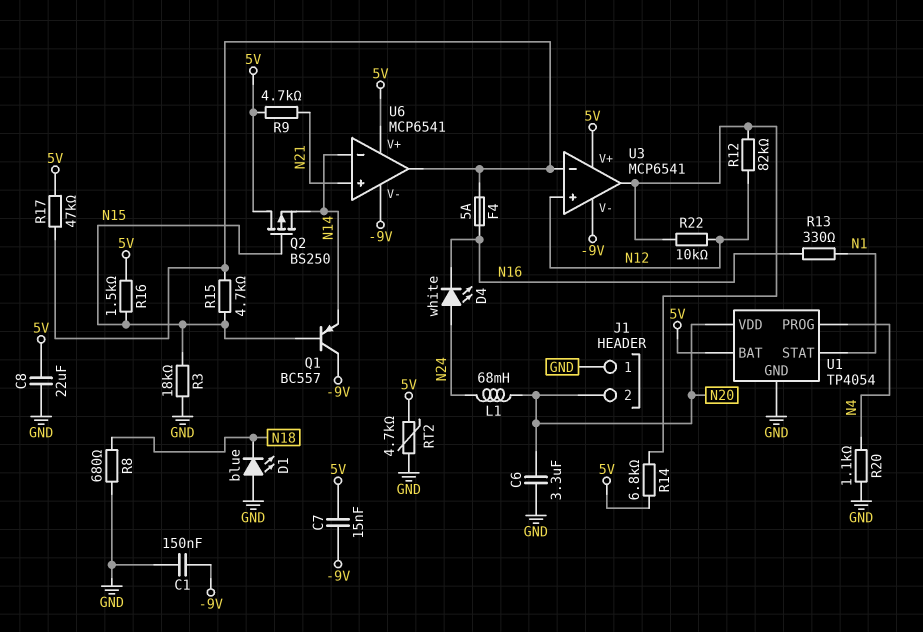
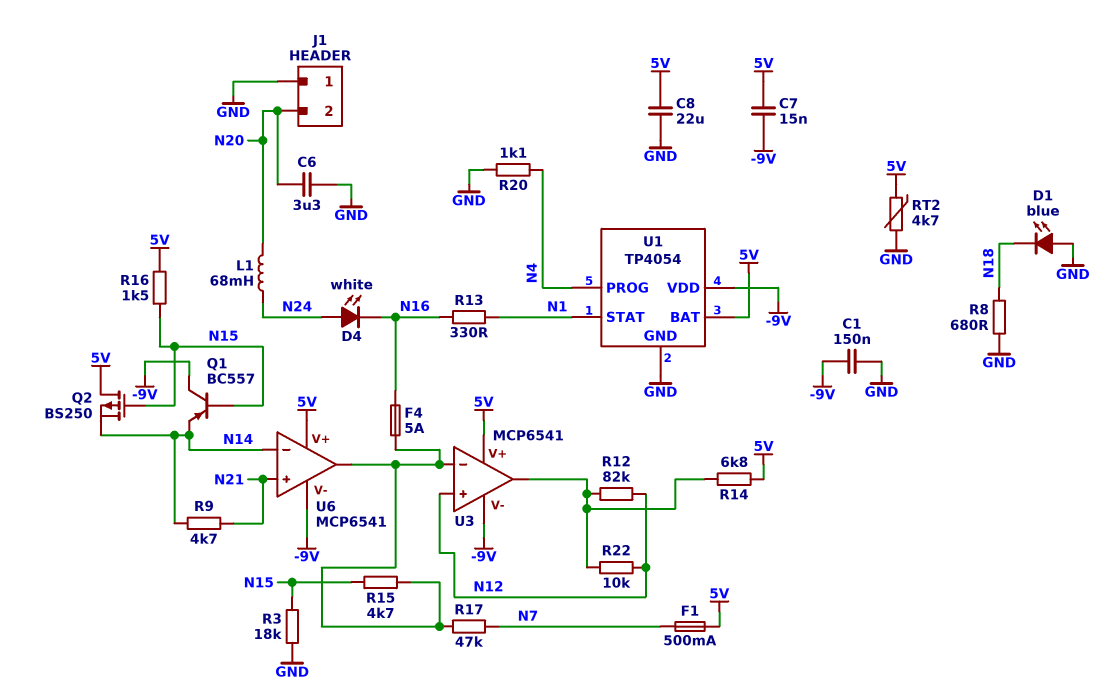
F1: none -> 500mA (5V, N7)
R9: 4.7k (5V, N21) -> 4.7k (N14, N21)
R17: 47k (5V, U3/in-) -> 47k (N7, U3/in-)
U1 pin VDD: N20 -> -9V

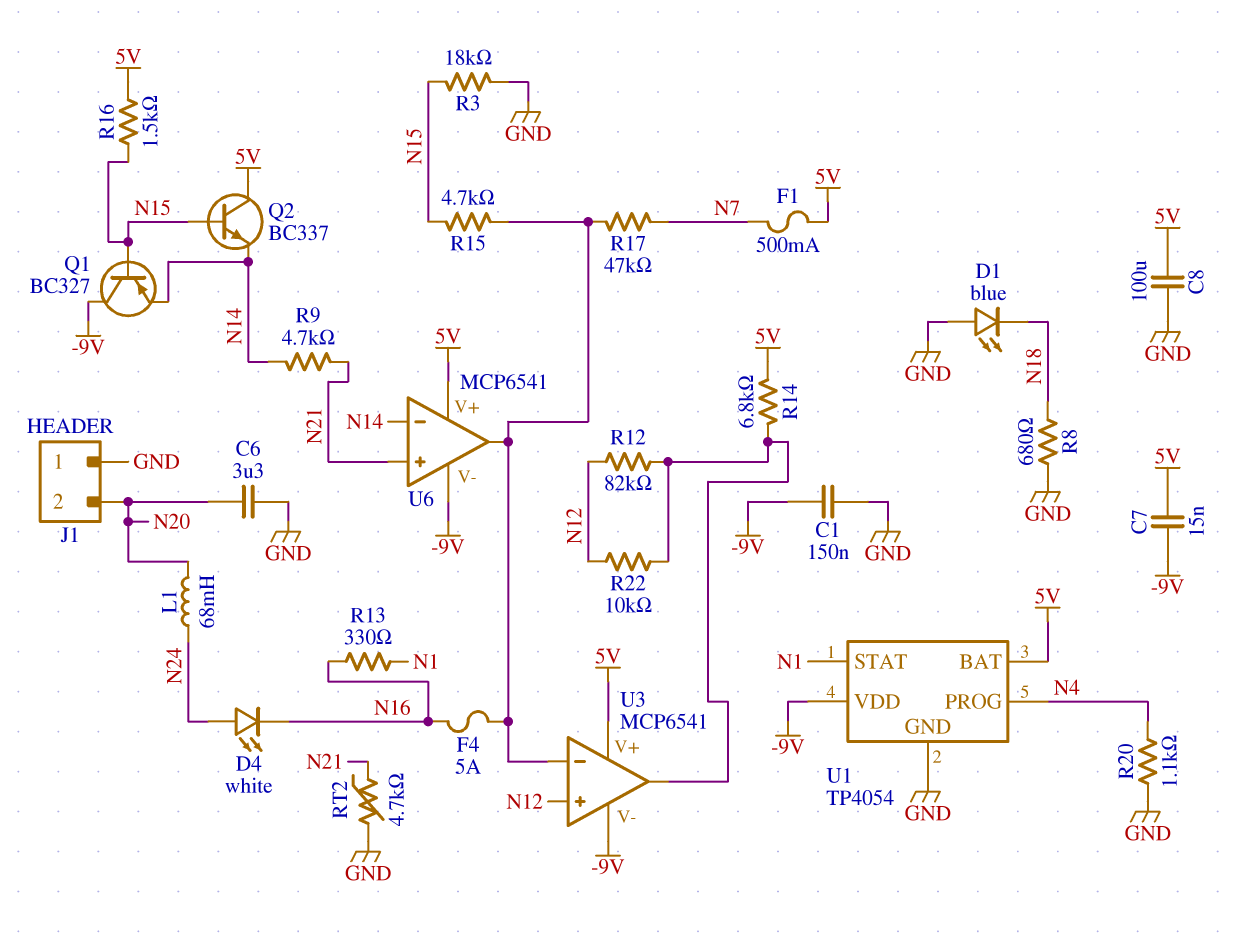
C8: 22uF (5V, GND) -> 100uF (5V, GND)
Q1: PNP BC557 (B N15, C -9V, E N14) -> PNP BC327 (B N15, C -9V, E N14)
Q2: PMOS BS250 (G N15, D 5V, S N14) -> NPN BC337 (B N15, C 5V, E N14)
RT2: 4.7k (5V, GND) -> 4.7k (GND, N21)

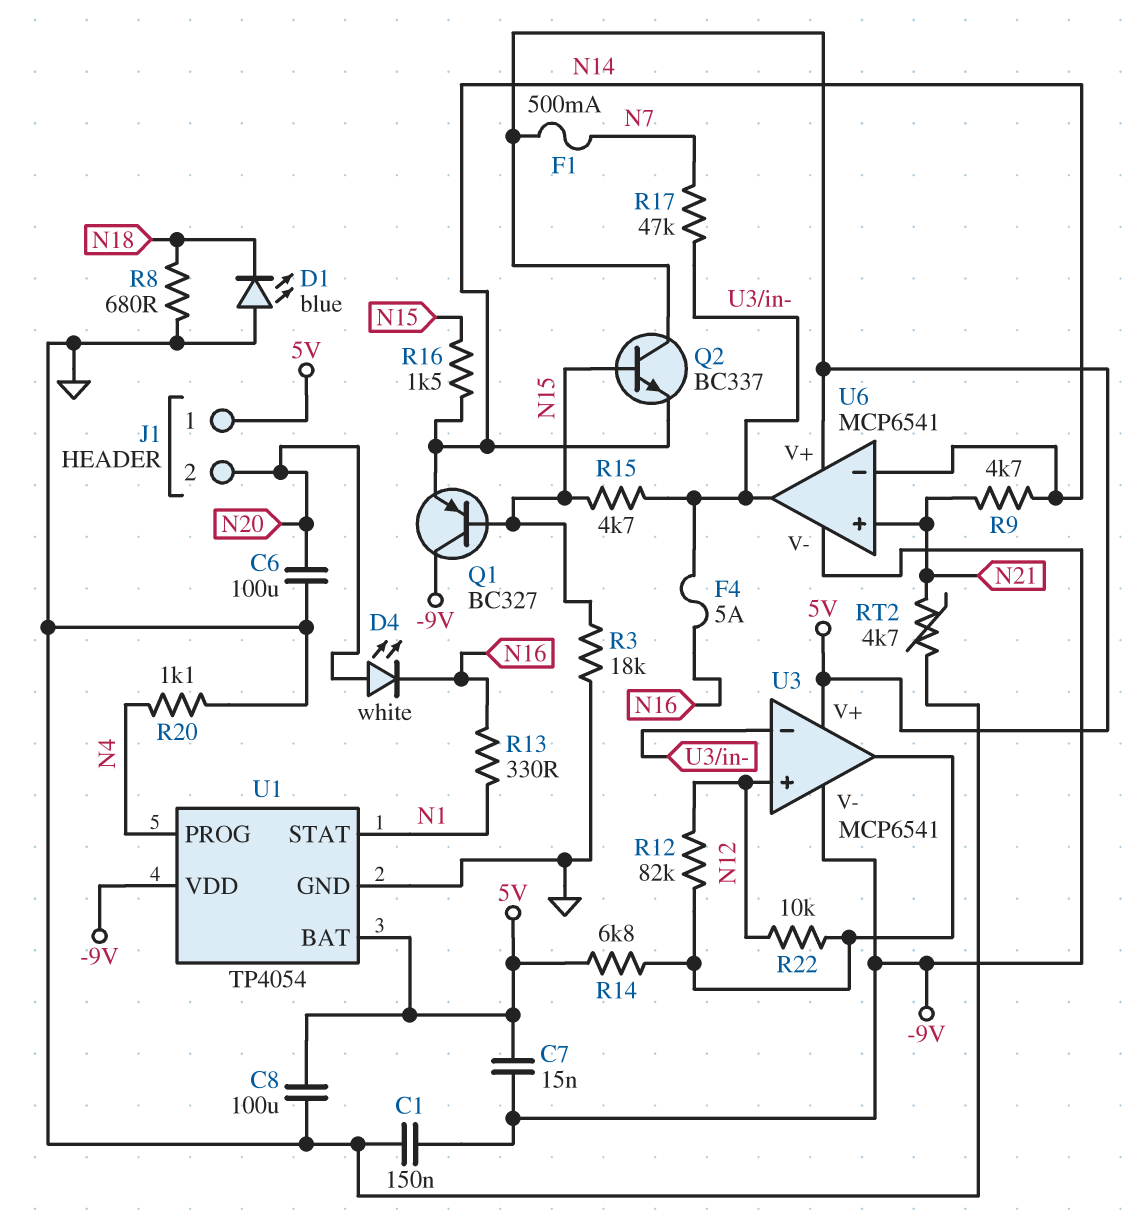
C6: 3.3uF (GND, N20) -> 100uF (GND, N20)
D4: LED white (A N24, K N16) -> LED white (A N20, K N16)
J1 pin 1: GND -> 5V
L1: 68mH (N20, N24) -> none
R16: 1.5k (5V, N15) -> 1.5k (N14, N15)

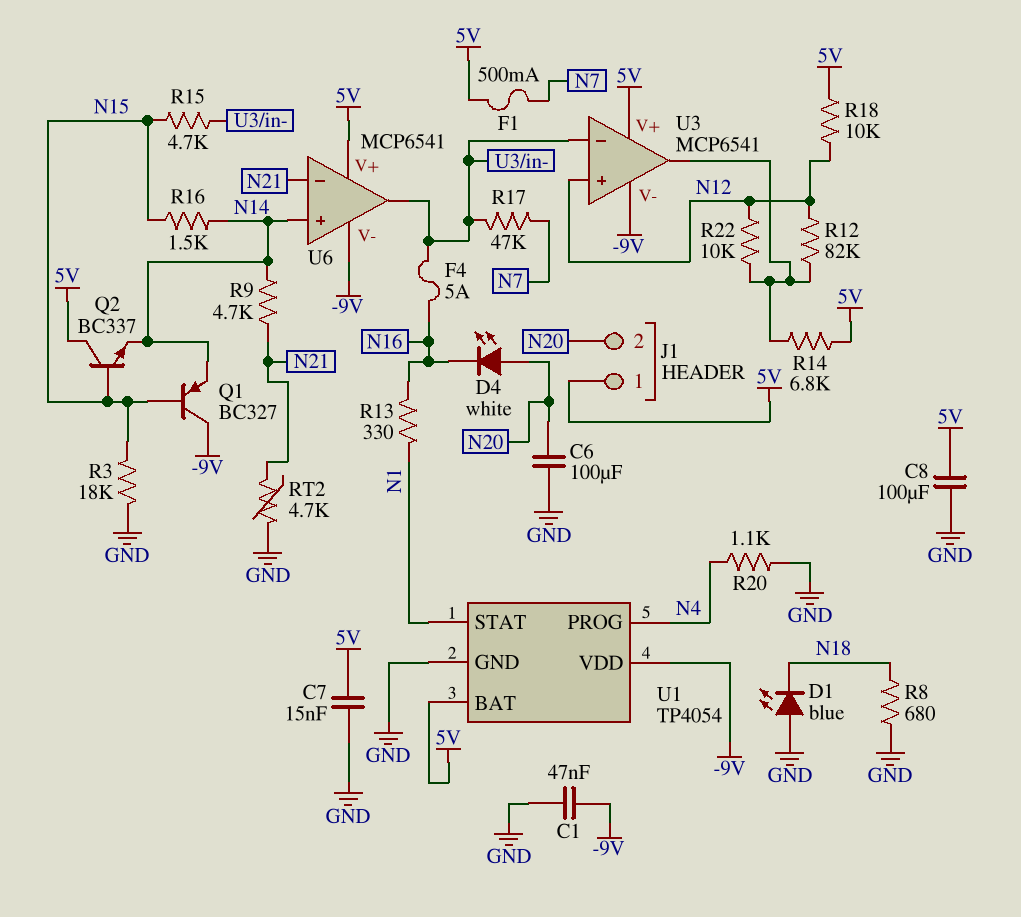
C1: 150nF (-9V, GND) -> 47nF (-9V, GND)
C7: 15nF (-9V, 5V) -> 15nF (5V, GND)
R18: none -> 10k (5V, N12)
U6 pin in+: N21 -> N14
U6 pin in-: N14 -> N21

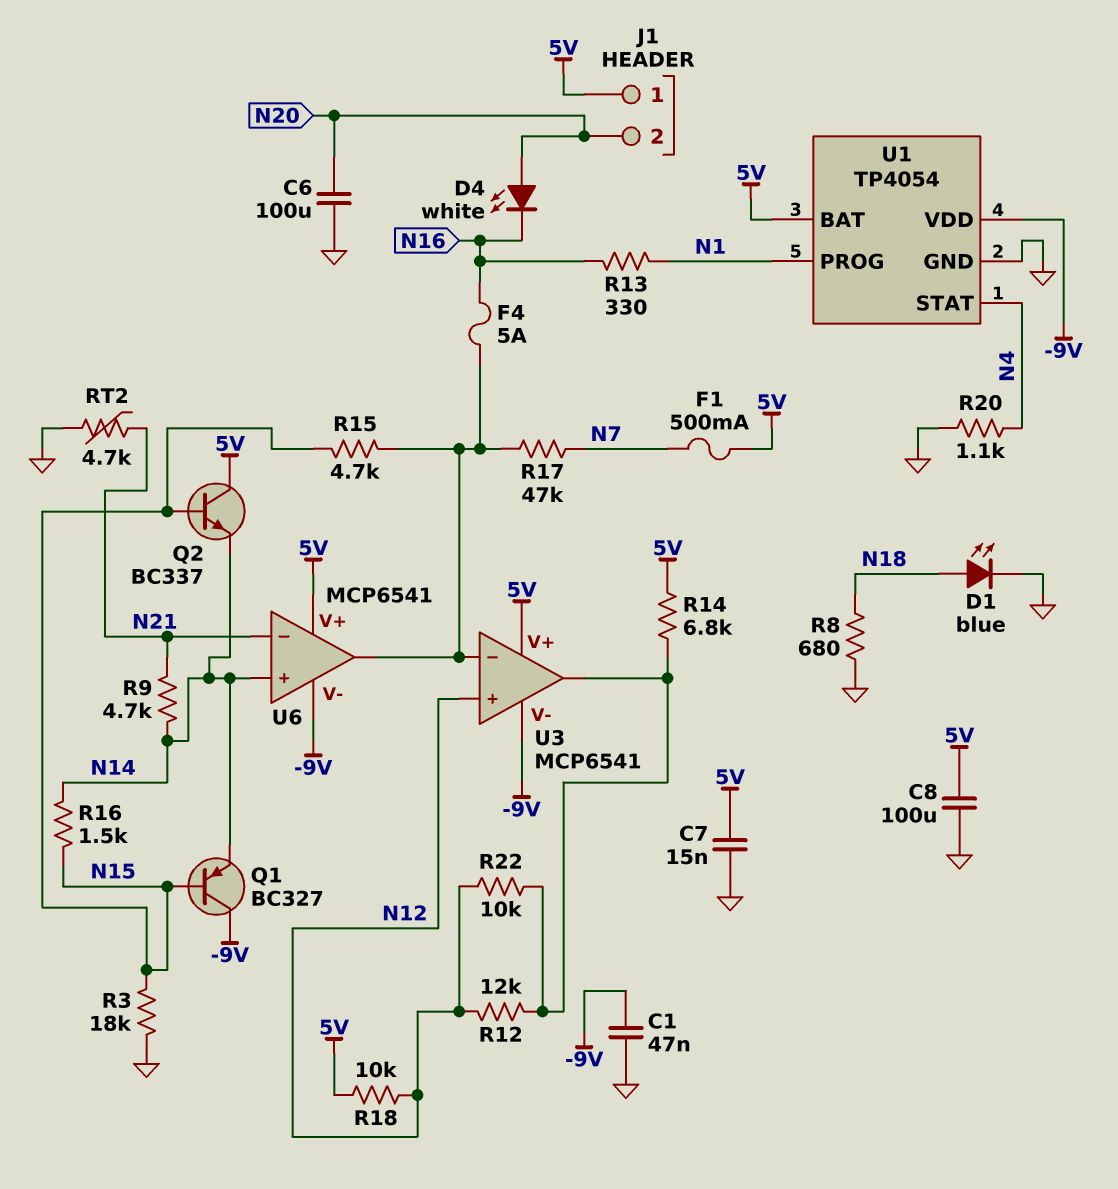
D1: LED blue (A GND, K N18) -> LED blue (A N18, K GND)
R12: 82k (N12, U3/out) -> 12k (N12, U3/out)
U1 pin PROG: N4 -> N1
U1 pin STAT: N1 -> N4

